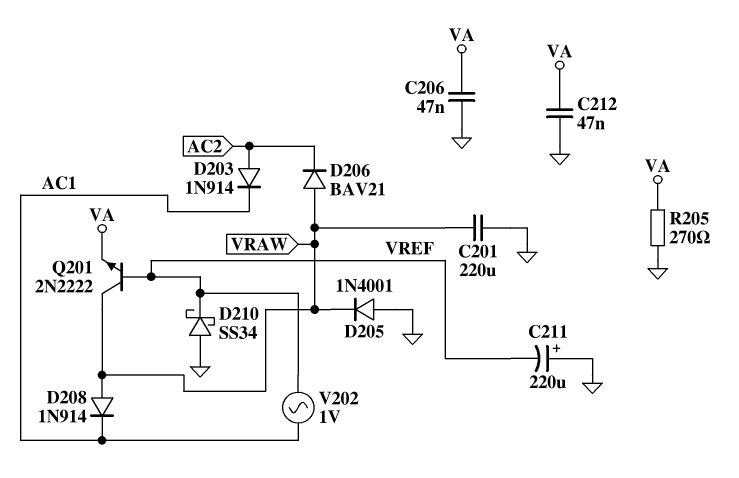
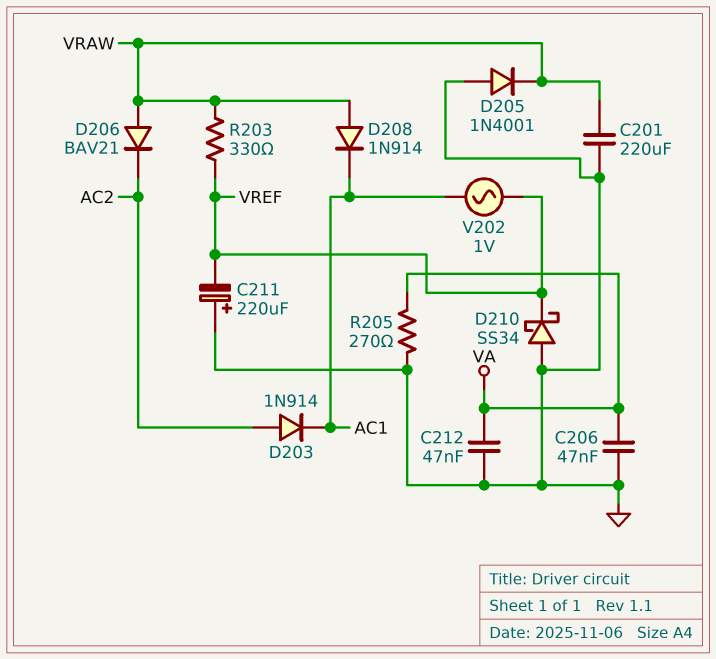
Q201: NPN 2N2222 (B VREF, C VRAW, E VA) -> none
R203: none -> 330 (VRAW, VREF)

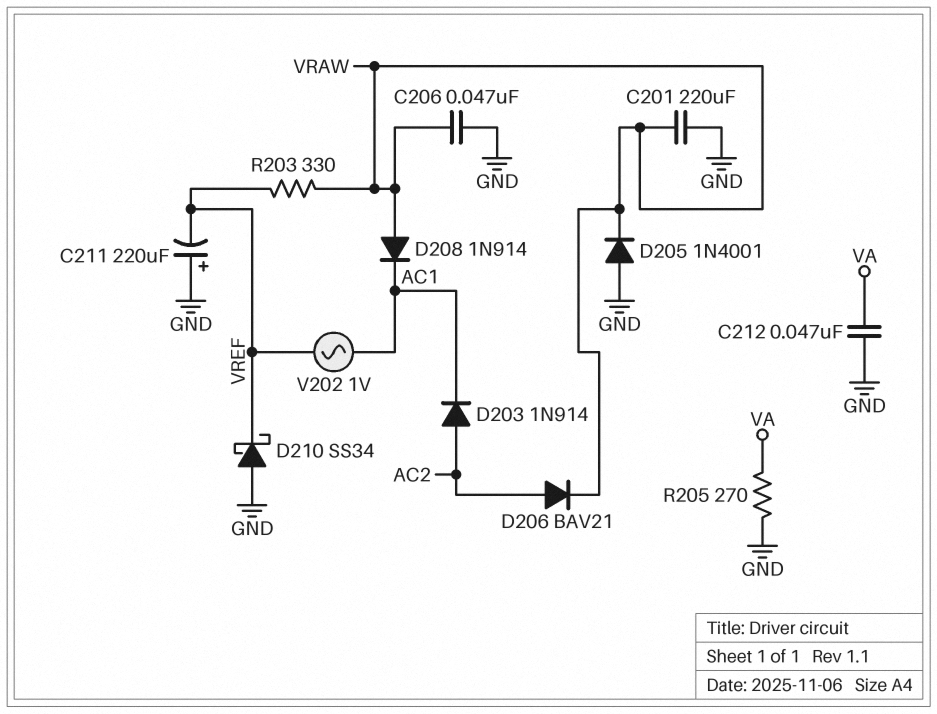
C206: 47nF (GND, VA) -> 47nF (GND, VRAW)
D206: diode BAV21 (A VRAW, K AC2) -> diode BAV21 (A AC2, K VRAW)

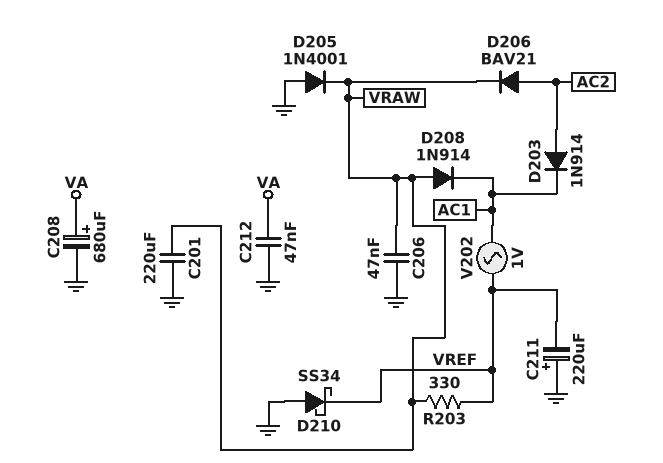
C208: none -> 680uF (plus VA, minus GND)
R205: 270 (GND, VA) -> none

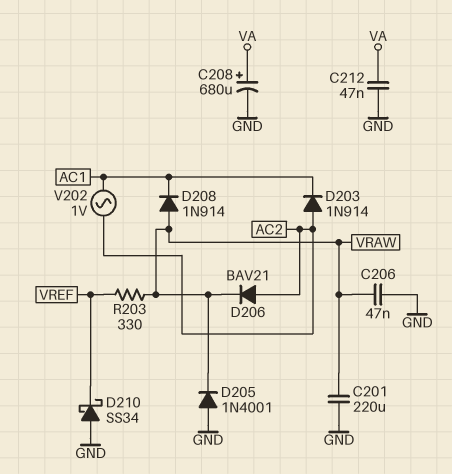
C211: 220uF (plus GND, minus VREF) -> none
V202: AC 1V (AC1, VREF) -> AC 1V (AC1, AC2)

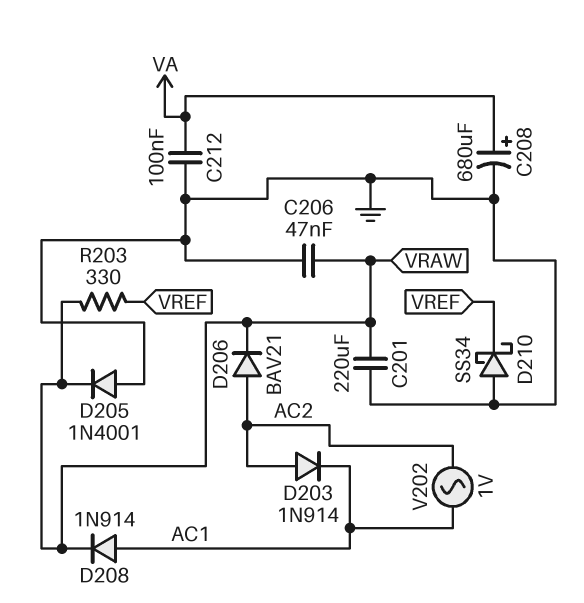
C212: 47nF (GND, VA) -> 100nF (GND, VA)
D208: diode 1N914 (A VRAW, K AC1) -> diode 1N914 (A AC1, K VRAW)

